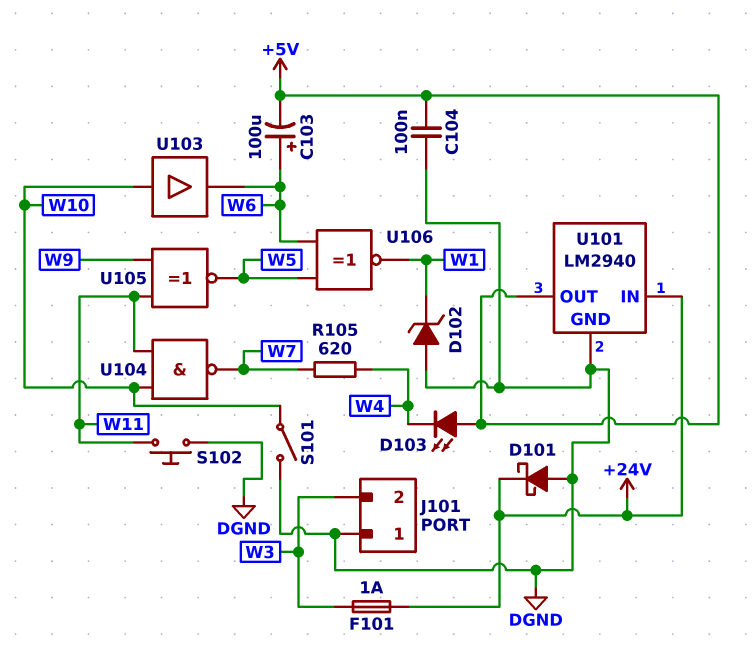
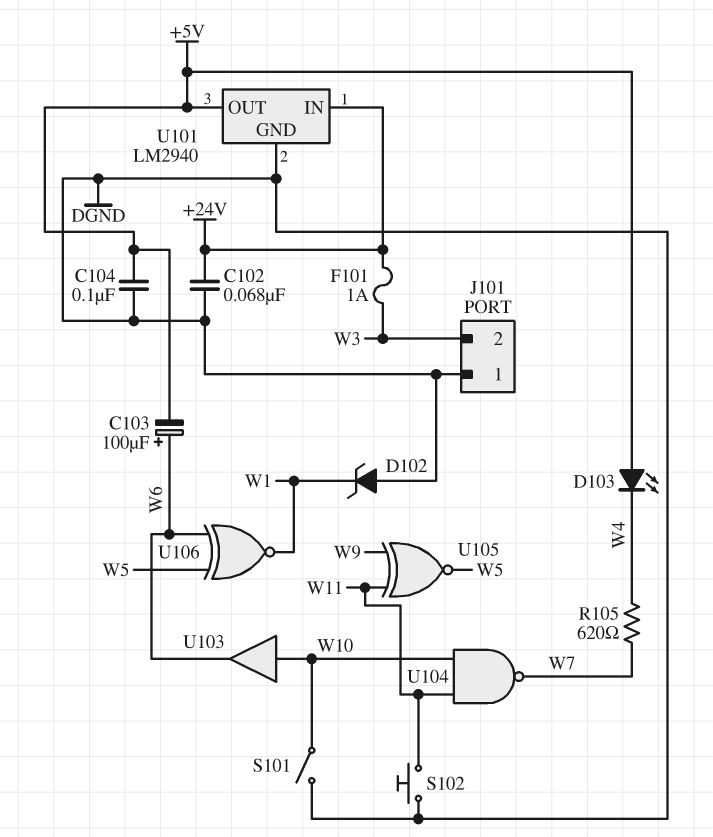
C102: none -> 68nF (+24V, DGND)
D101: schottky (A DGND, K +24V) -> none

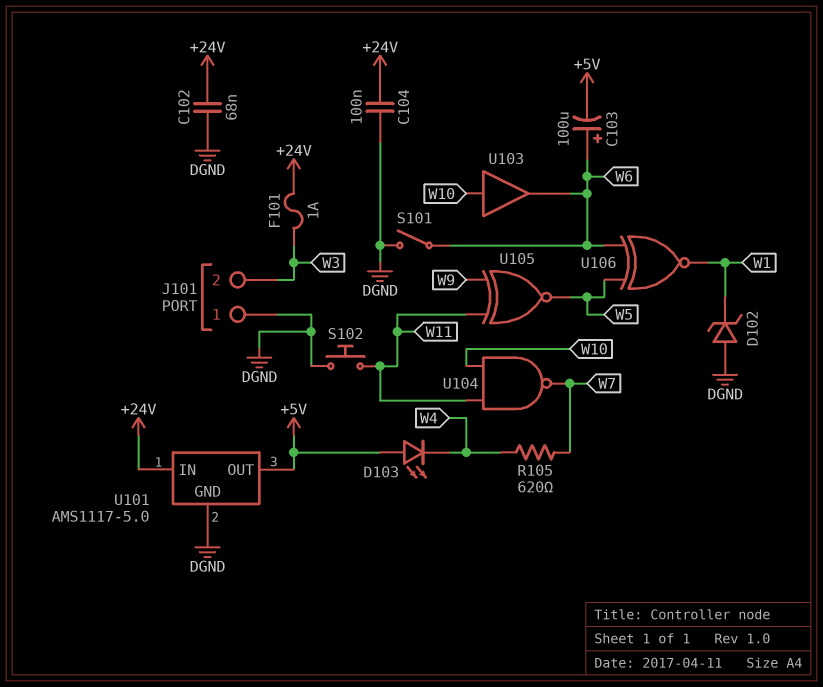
C104: 100nF (+5V, DGND) -> 100nF (+24V, DGND)
S101: switch (DGND, W10) -> switch (DGND, W6)
U101: LM2940 -> AMS1117-5.0

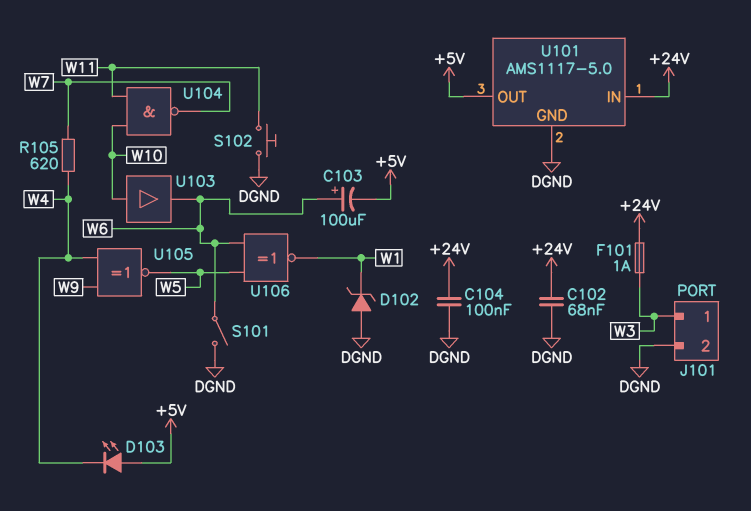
J101 pin 1: DGND -> W3
J101 pin 2: W3 -> DGND
U105: XNOR (in W9, in W11, out W5) -> XNOR (in W4, in W9, out W5)

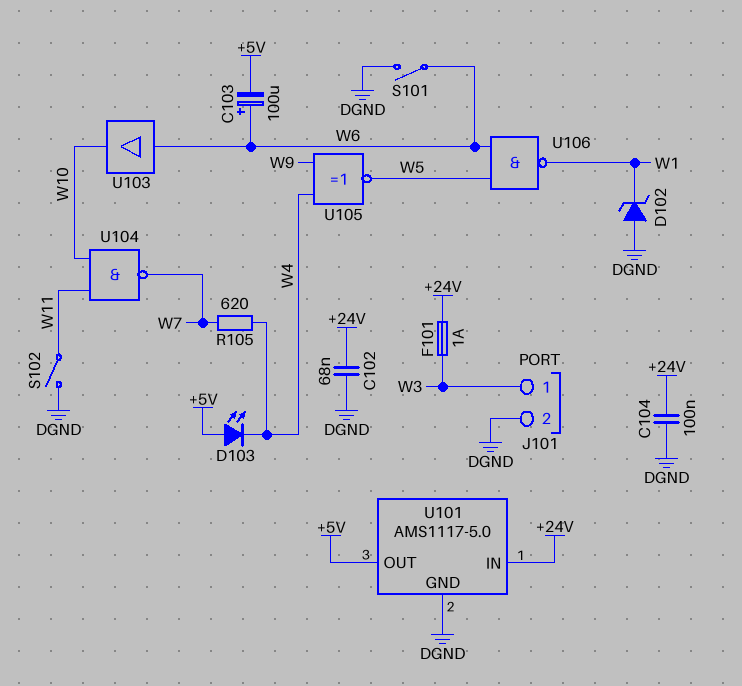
S102: button (DGND, W11) -> switch (DGND, W11)
U103: buffer (in W10, out W6) -> buffer (in W6, out W10)
U106: XNOR (in W5, in W6, out W1) -> NAND (in W5, in W6, out W1)

